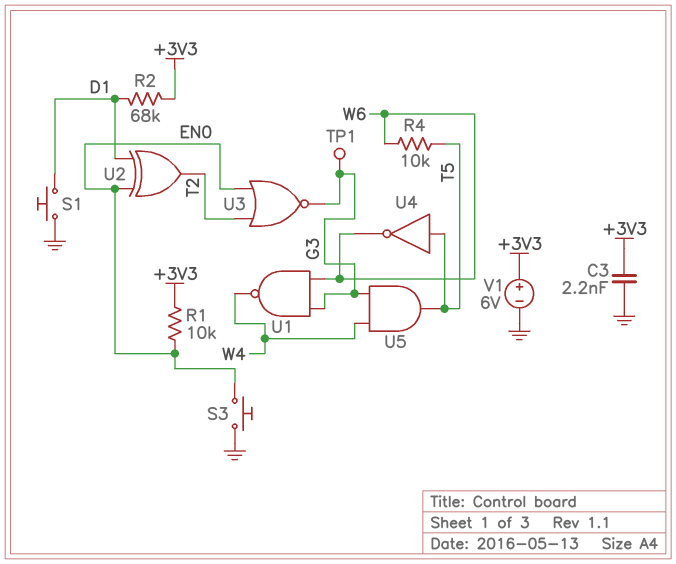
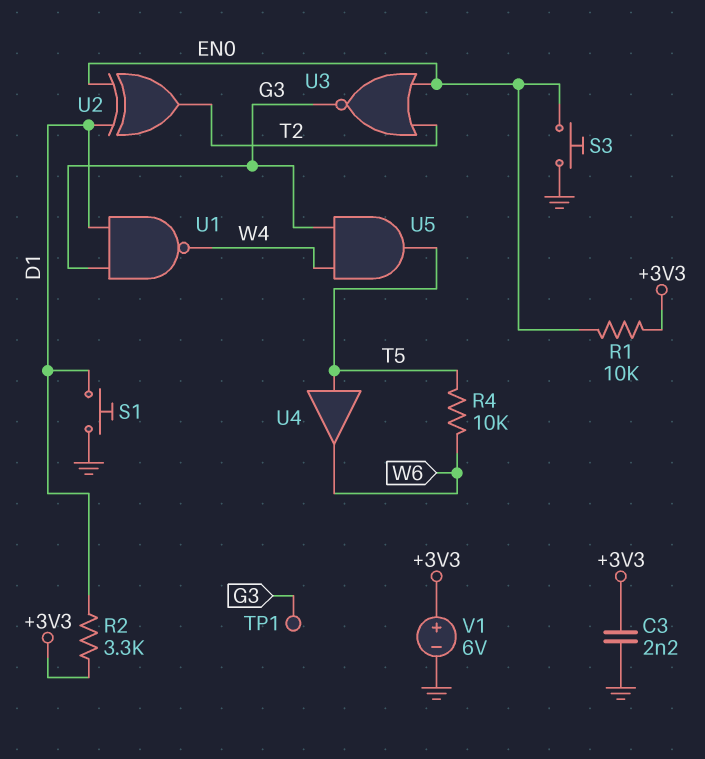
R2: 68k (+3V3, D1) -> 3.3k (+3V3, D1)
U1: NAND (in G3, in W6, out W4) -> NAND (in D1, in G3, out W4)
U4: NOT (in T5, out W6) -> buffer (in T5, out W6)

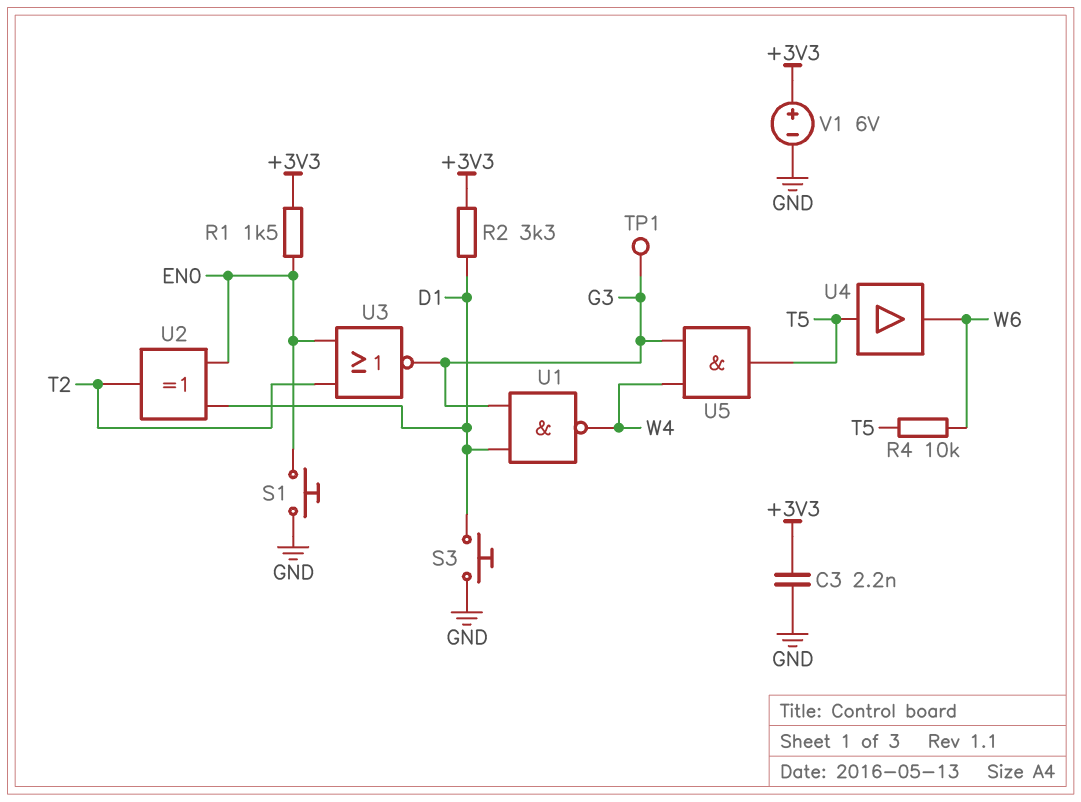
R1: 10k (+3V3, EN0) -> 1.5k (+3V3, EN0)
S1: button (D1, GND) -> button (EN0, GND)
S3: button (EN0, GND) -> button (D1, GND)

